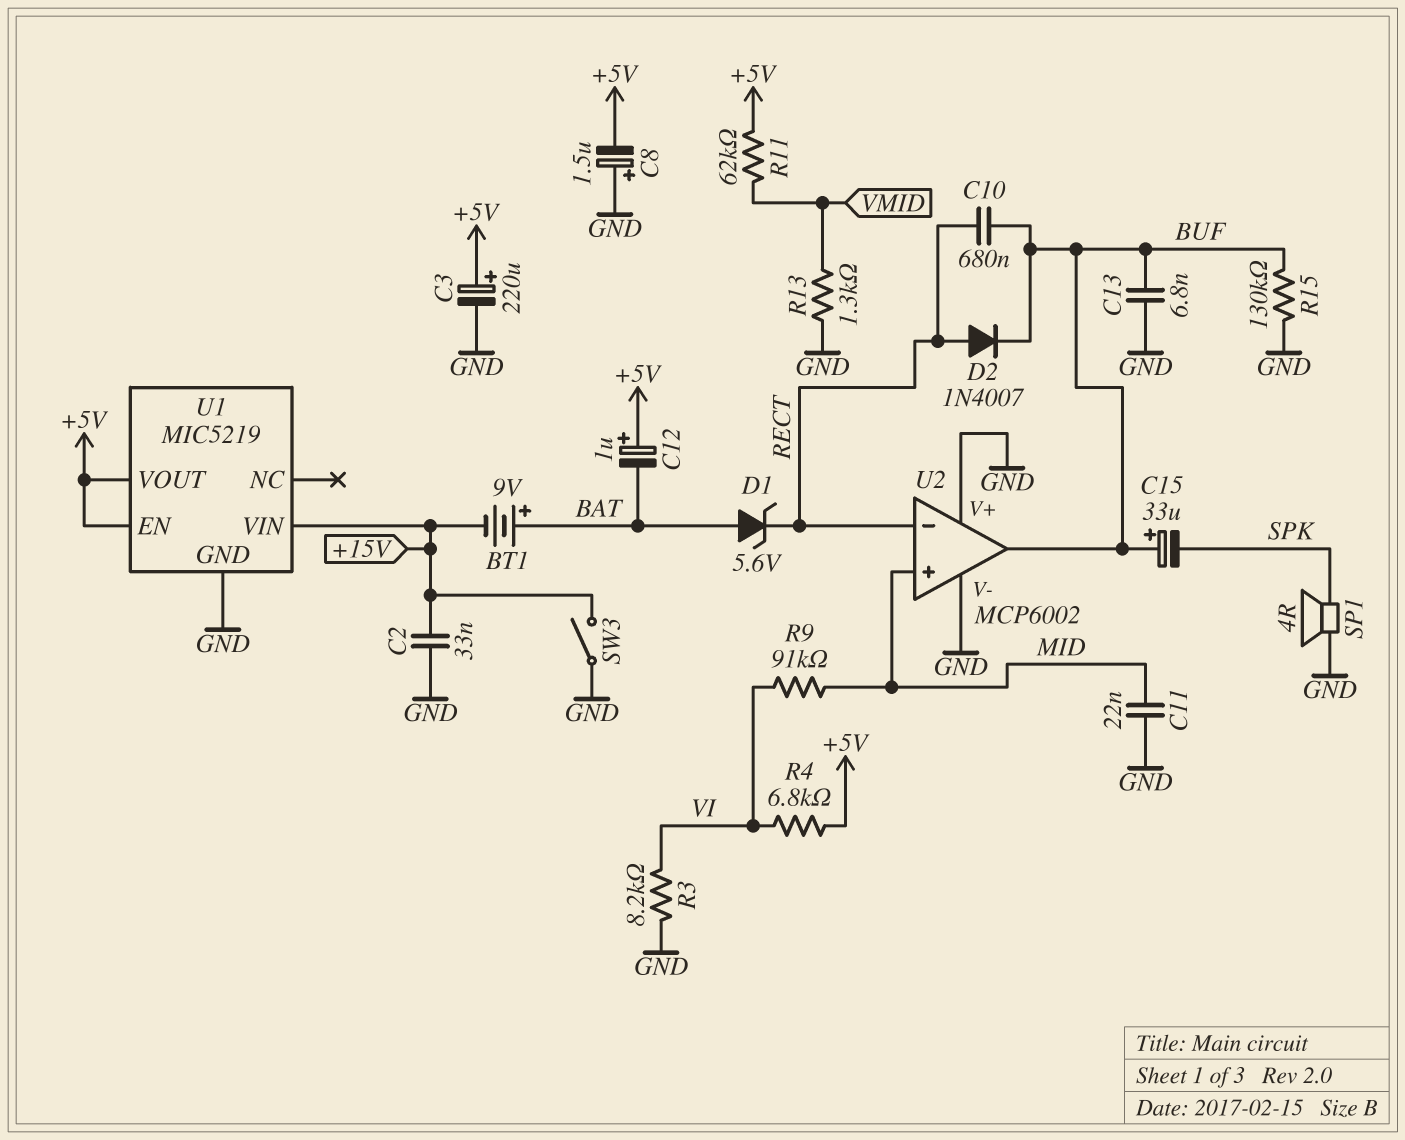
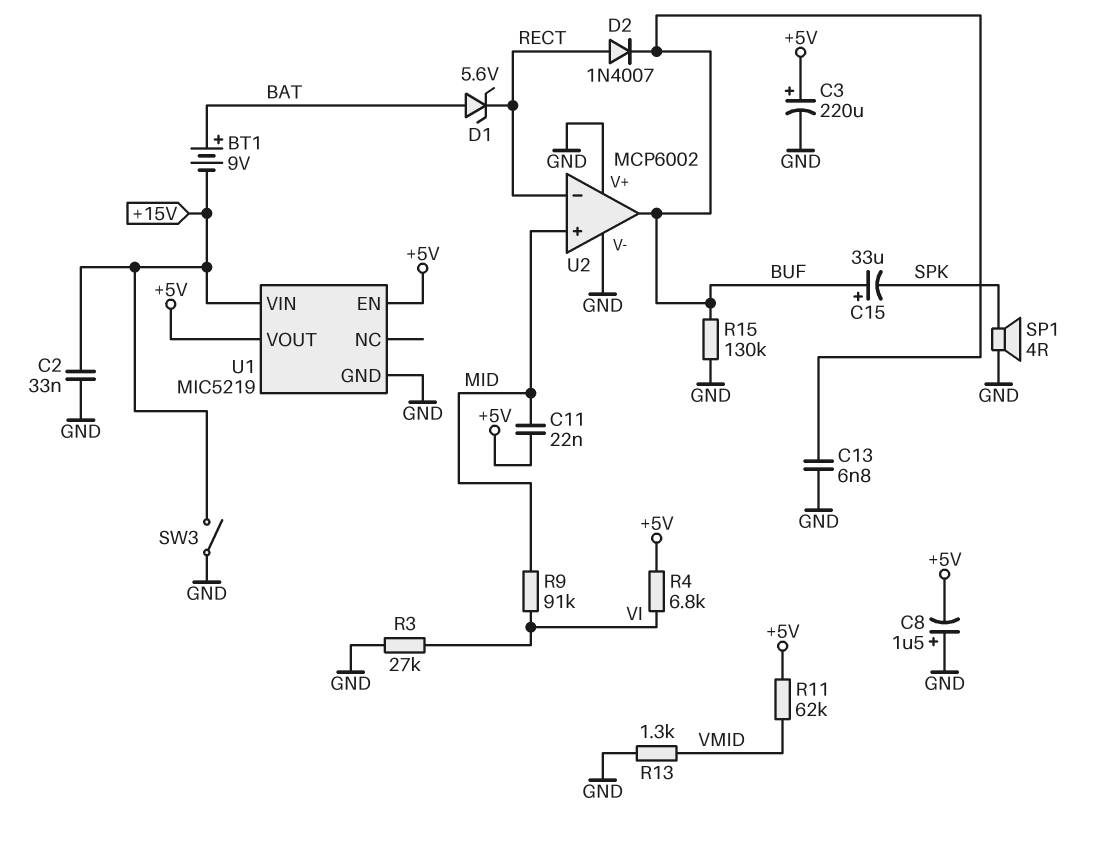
C10: 680nF (BUF, RECT) -> none
C11: 22nF (GND, MID) -> 22nF (+5V, MID)
C12: 1uF (plus +5V, minus BAT) -> none
R3: 8.2k (GND, VI) -> 27k (GND, VI)

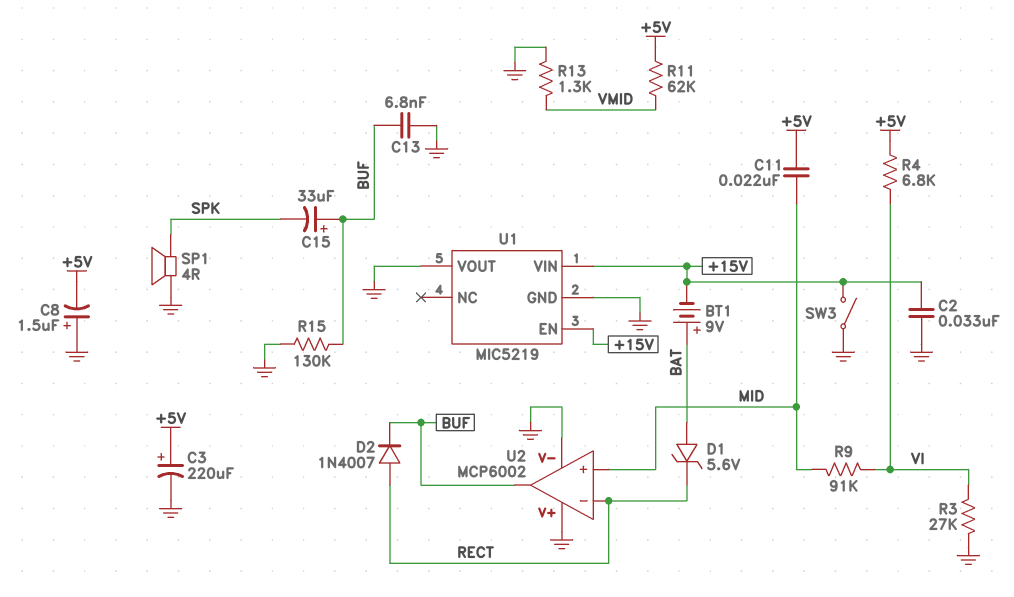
U1 pin EN: +5V -> +15V
U1 pin VOUT: +5V -> GND

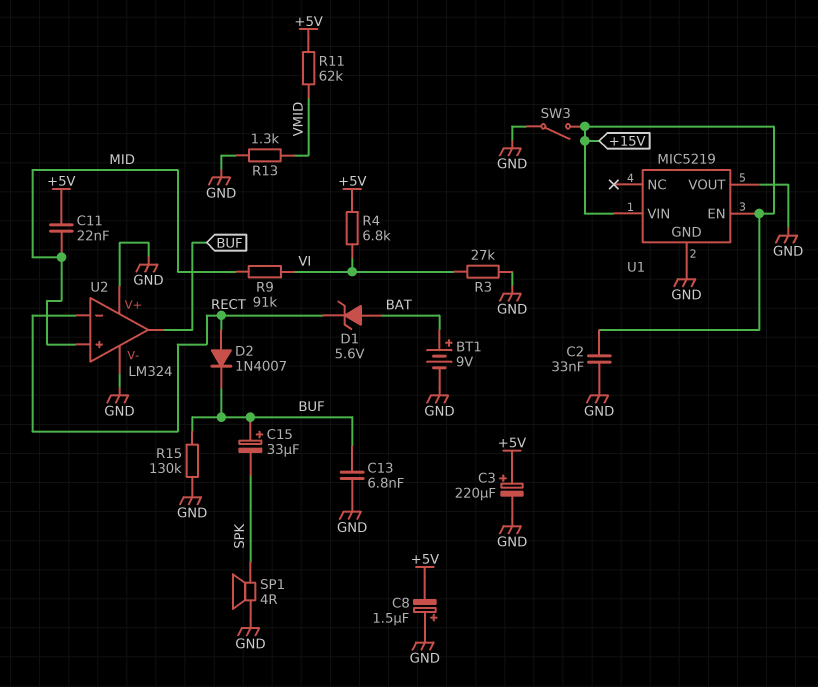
BT1: 9V (plus BAT, minus +15V) -> 9V (plus BAT, minus GND)
U2: MCP6002 -> LM324

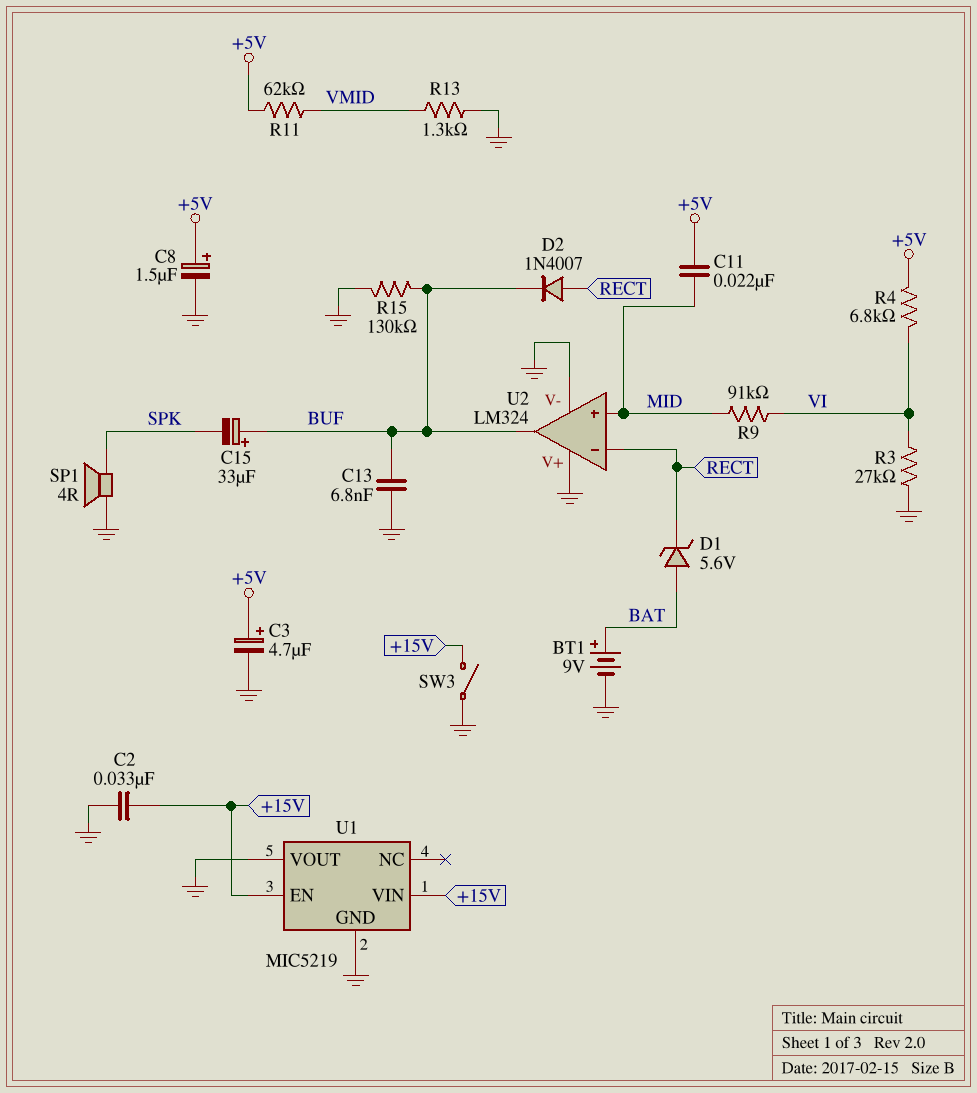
C3: 220uF (plus +5V, minus GND) -> 4.7uF (plus +5V, minus GND)
C8: 1.5uF (plus GND, minus +5V) -> 1.5uF (plus +5V, minus GND)

